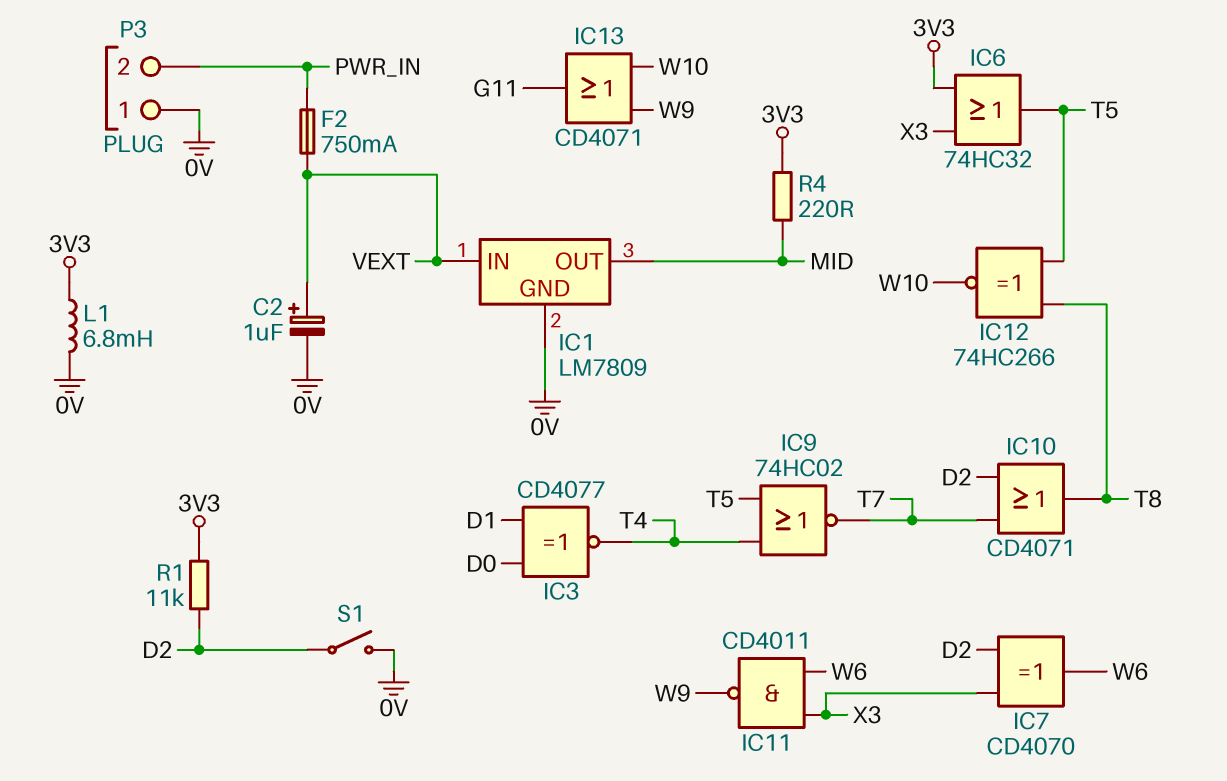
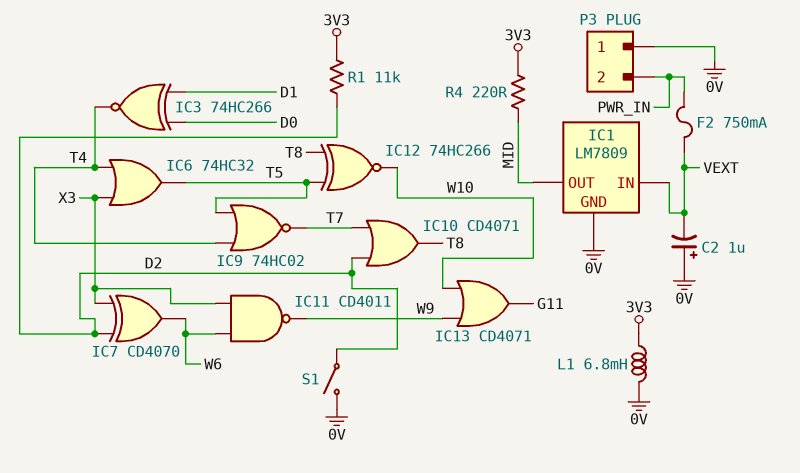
C2: 1uF (plus VEXT, minus 0V) -> 1uF (plus 0V, minus VEXT)
IC3: XNOR CD4077 (in D0, in D1, out T4) -> XNOR 74HC266 (in D0, in D1, out T4)
IC6: OR 74HC32 (in 3V3, in X3, out T5) -> OR 74HC32 (in T4, in X3, out T5)

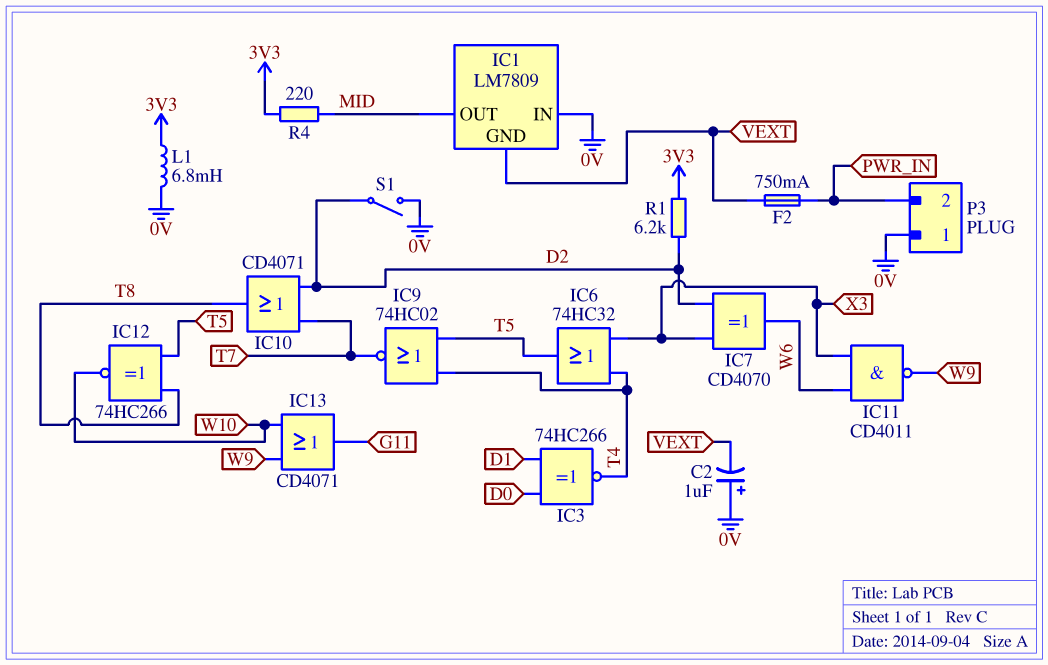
IC1 pin GND: 0V -> VEXT
IC1 pin IN: VEXT -> 0V
R1: 11k (3V3, D2) -> 6.2k (3V3, D2)

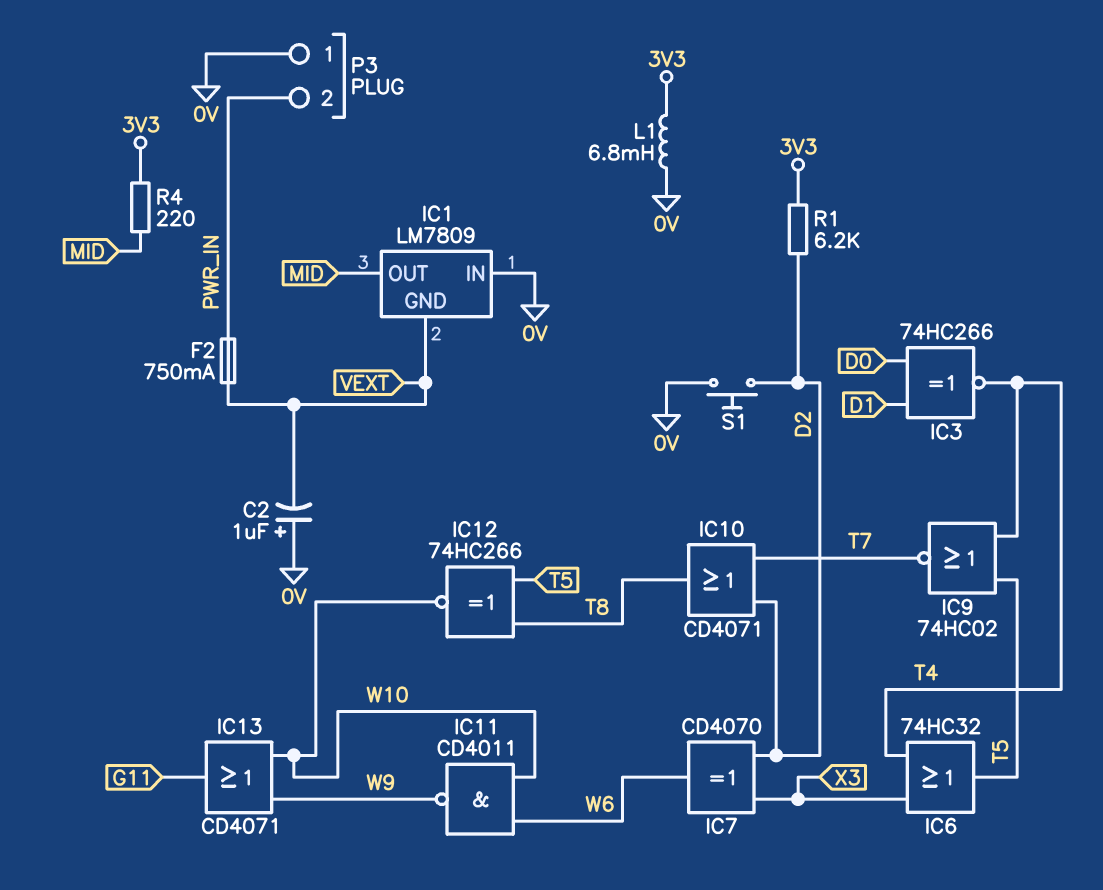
IC11: NAND CD4011 (in W6, in X3, out W9) -> NAND CD4011 (in W6, in W10, out W9)
S1: switch (0V, D2) -> button (0V, D2)

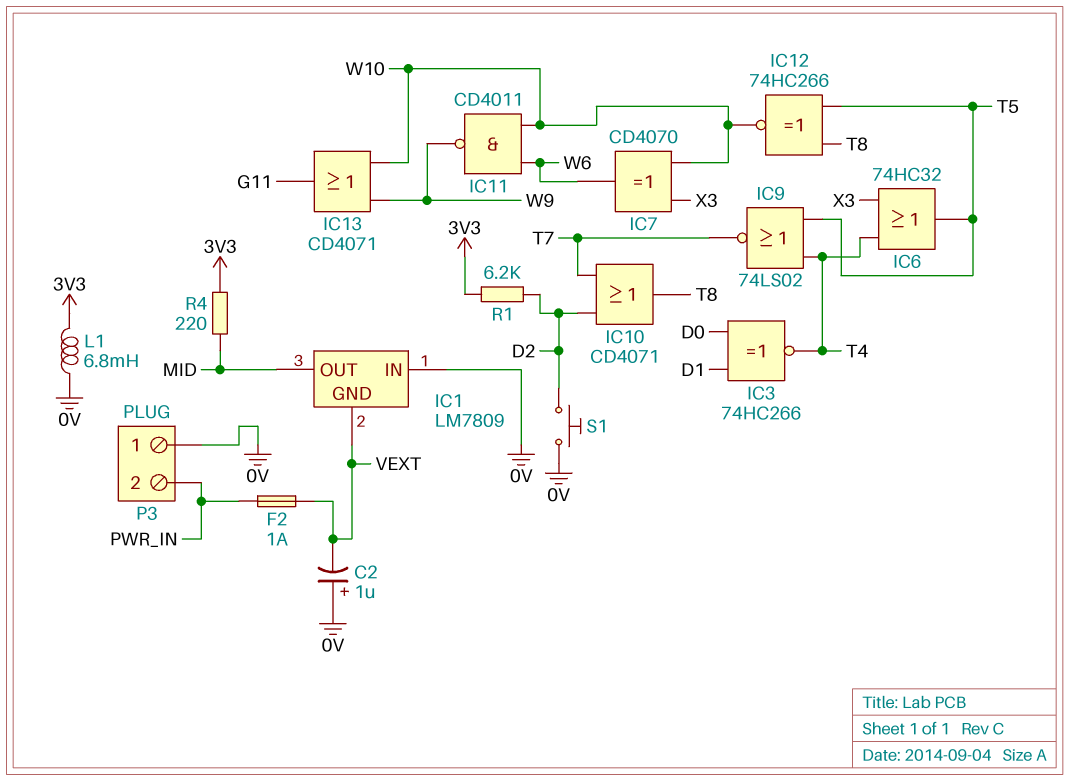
F2: 750mA (PWR_IN, VEXT) -> 1A (PWR_IN, VEXT)
IC7: XOR CD4070 (in D2, in X3, out W6) -> XOR CD4070 (in W10, in X3, out W6)
IC9: NOR 74HC02 (in T4, in T5, out T7) -> NOR 74LS02 (in T4, in T5, out T7)

